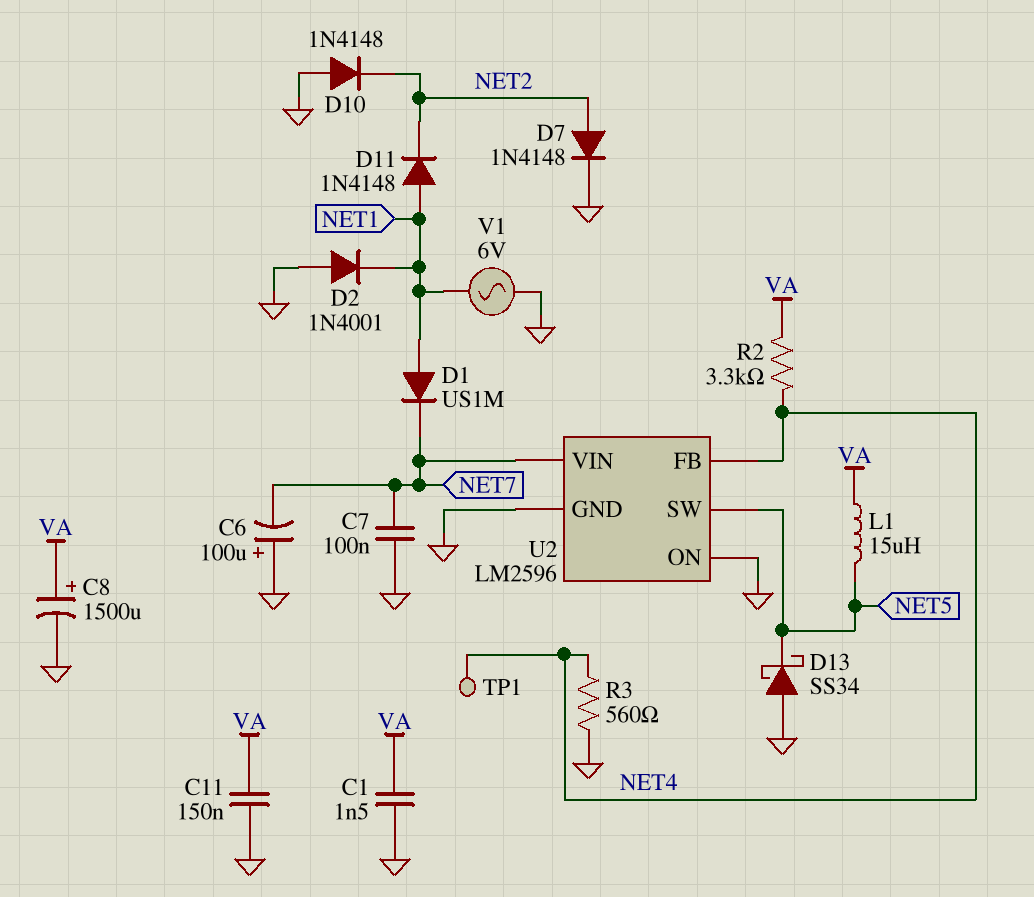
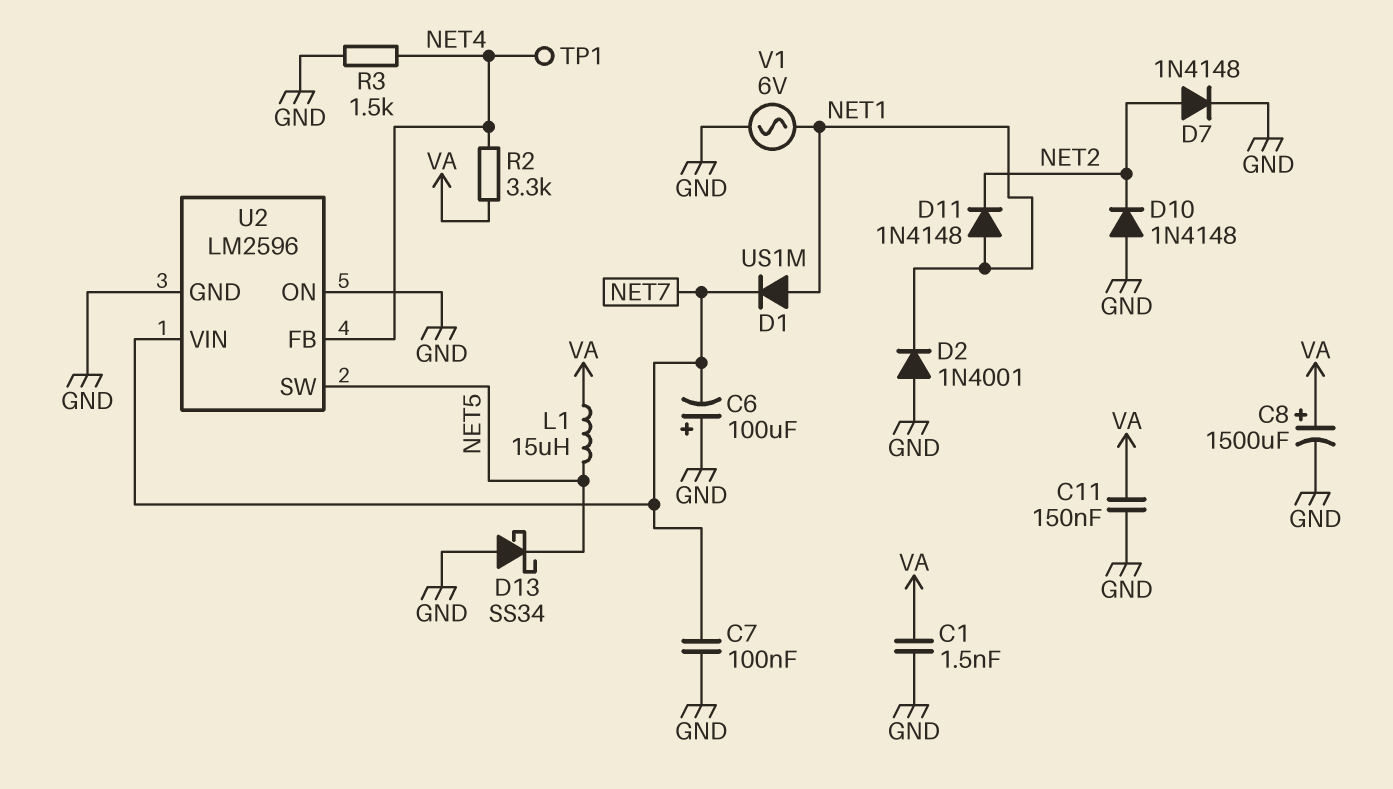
R3: 560 (GND, NET4) -> 1.5k (GND, NET4)

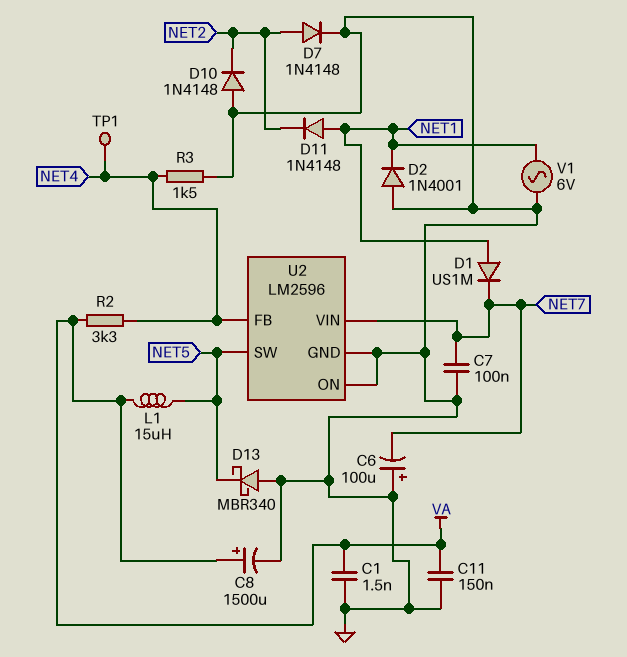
D13: schottky SS34 (A GND, K NET5) -> schottky MBR340 (A GND, K NET5)

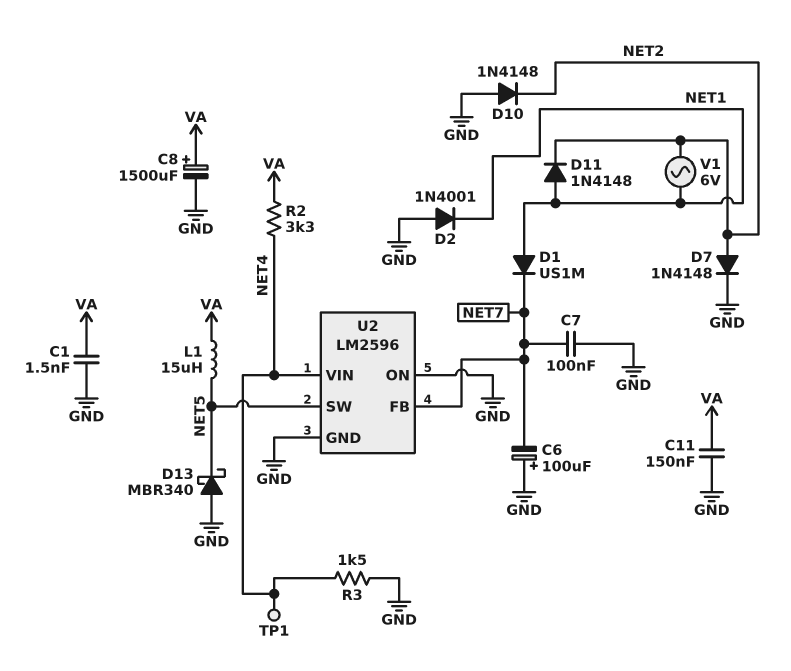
U2 pin FB: NET4 -> NET7
U2 pin VIN: NET7 -> NET4
V1: AC 6V (GND, NET1) -> AC 6V (NET1, NET2)

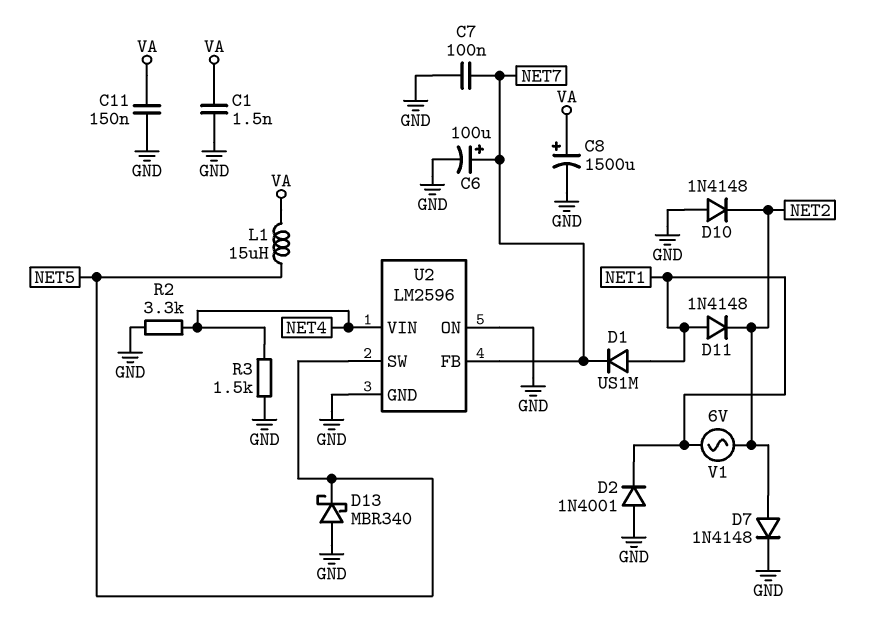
C6: 100uF (plus GND, minus NET7) -> 100uF (plus NET7, minus GND)
R2: 3.3k (NET4, VA) -> 3.3k (GND, NET4)
TP1: test point (NET4) -> none

